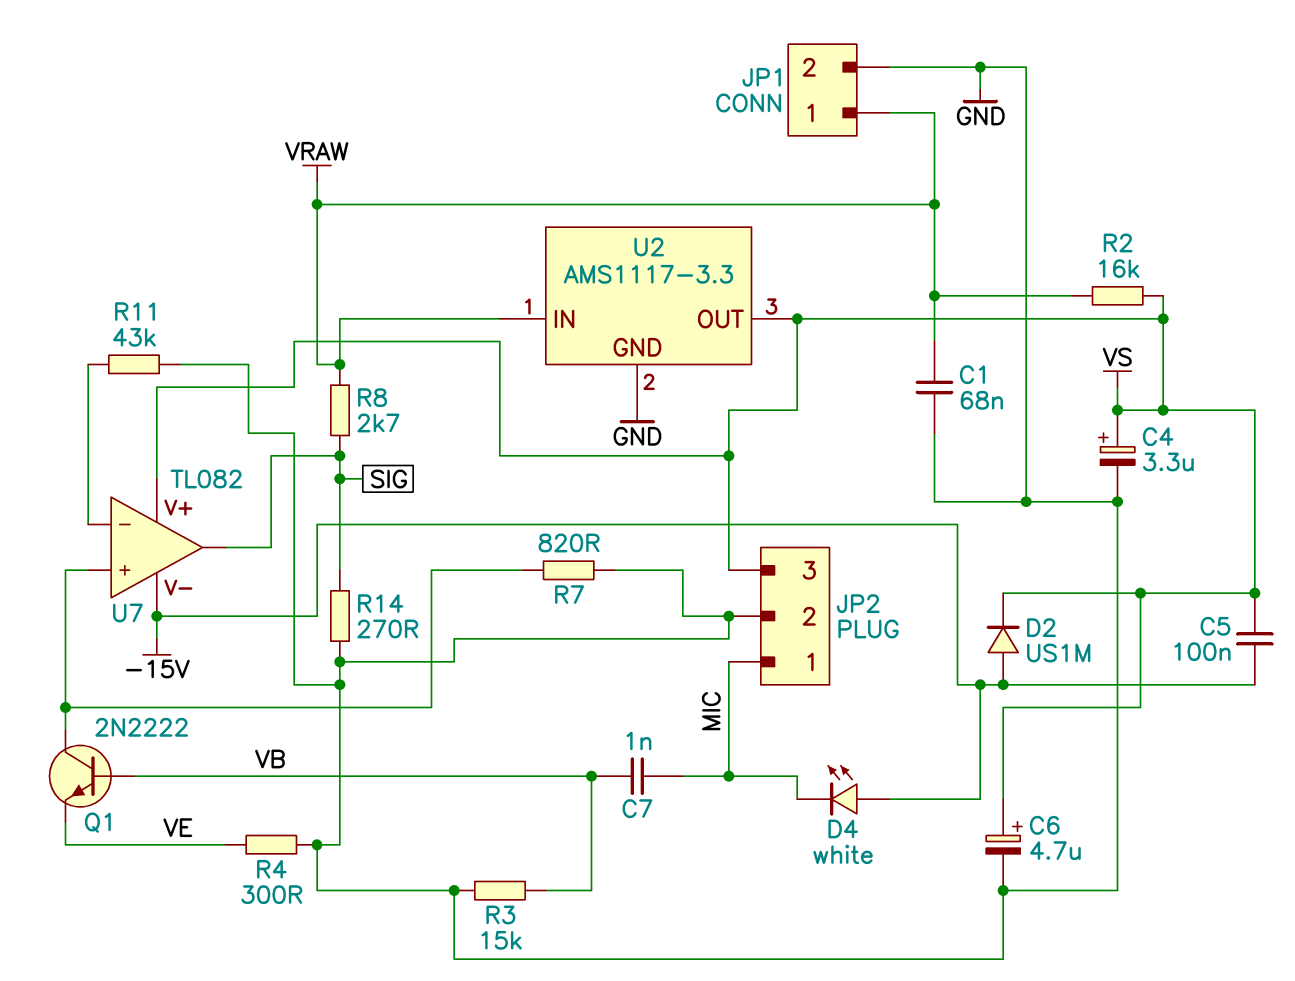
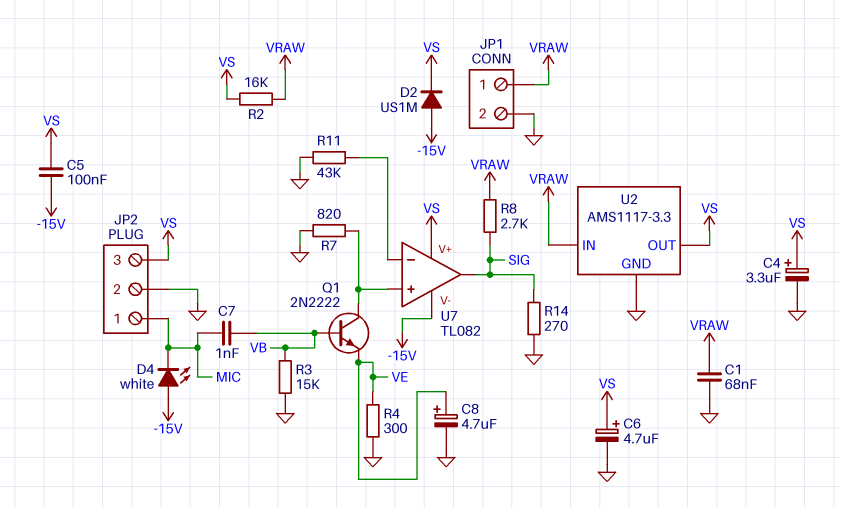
C8: none -> 4.7uF (plus VE, minus GND)

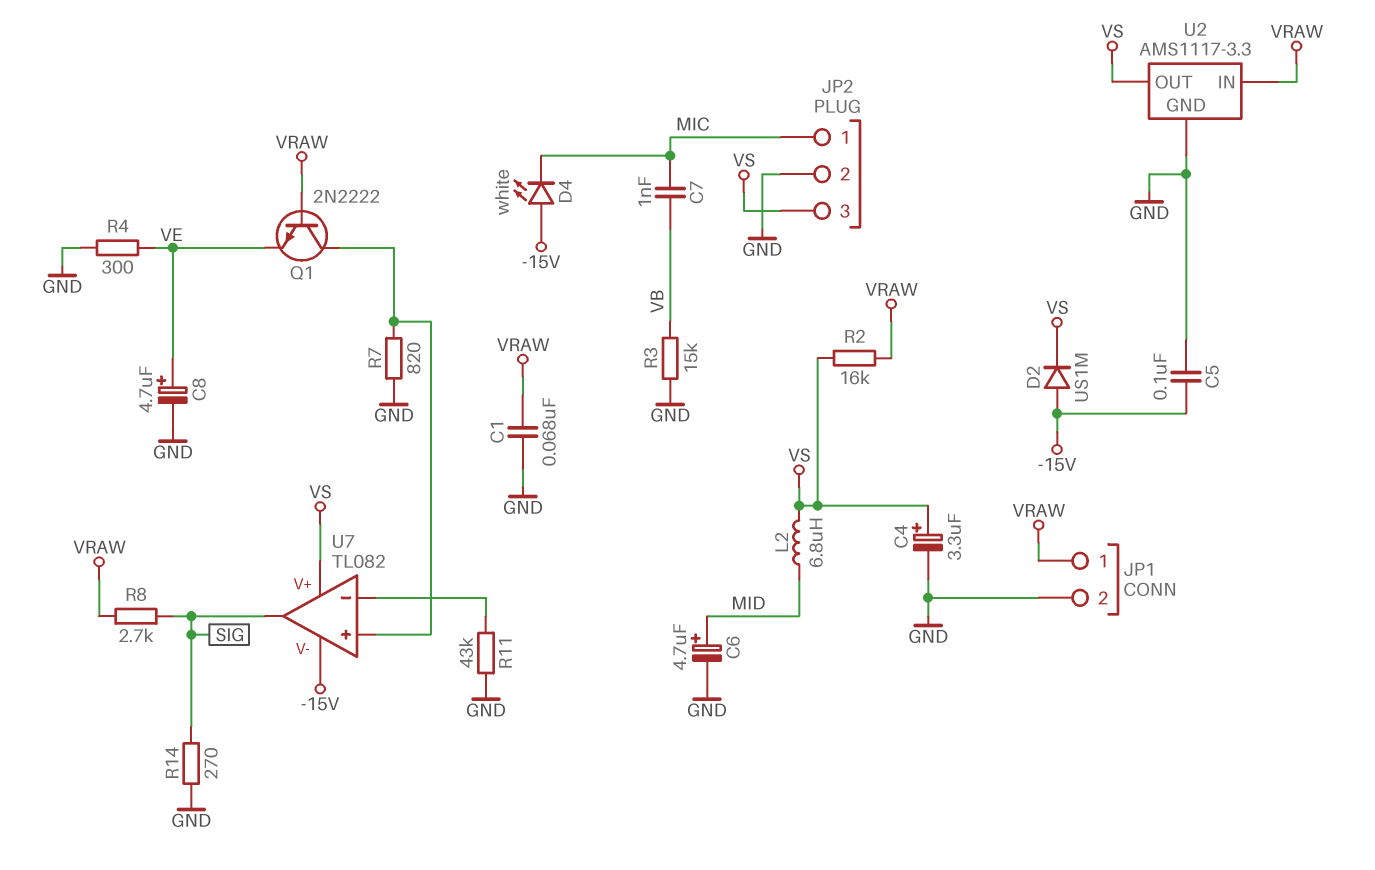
C5: 100nF (-15V, VS) -> 100nF (-15V, GND)
C6: 4.7uF (plus VS, minus GND) -> 4.7uF (plus MID, minus GND)
L2: none -> 6.8uH (MID, VS)
Q1: NPN 2N2222 (B VB, C U7/in+, E VE) -> NPN 2N2222 (B VRAW, C U7/in+, E VE)

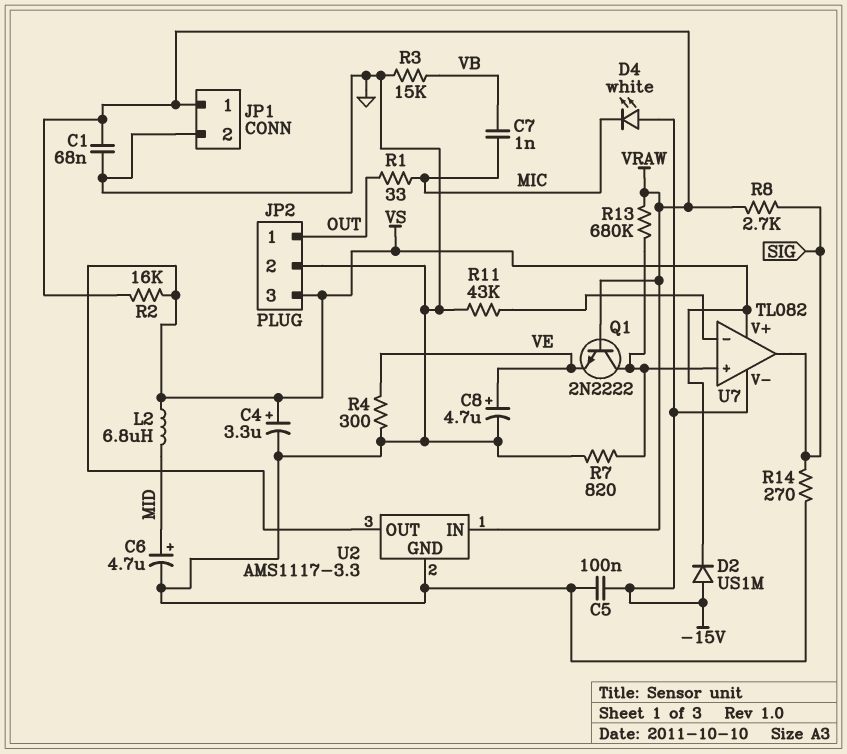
JP2 pin 1: MIC -> OUT
R1: none -> 33 (MIC, OUT)
R13: none -> 680k (U7/in+, VRAW)

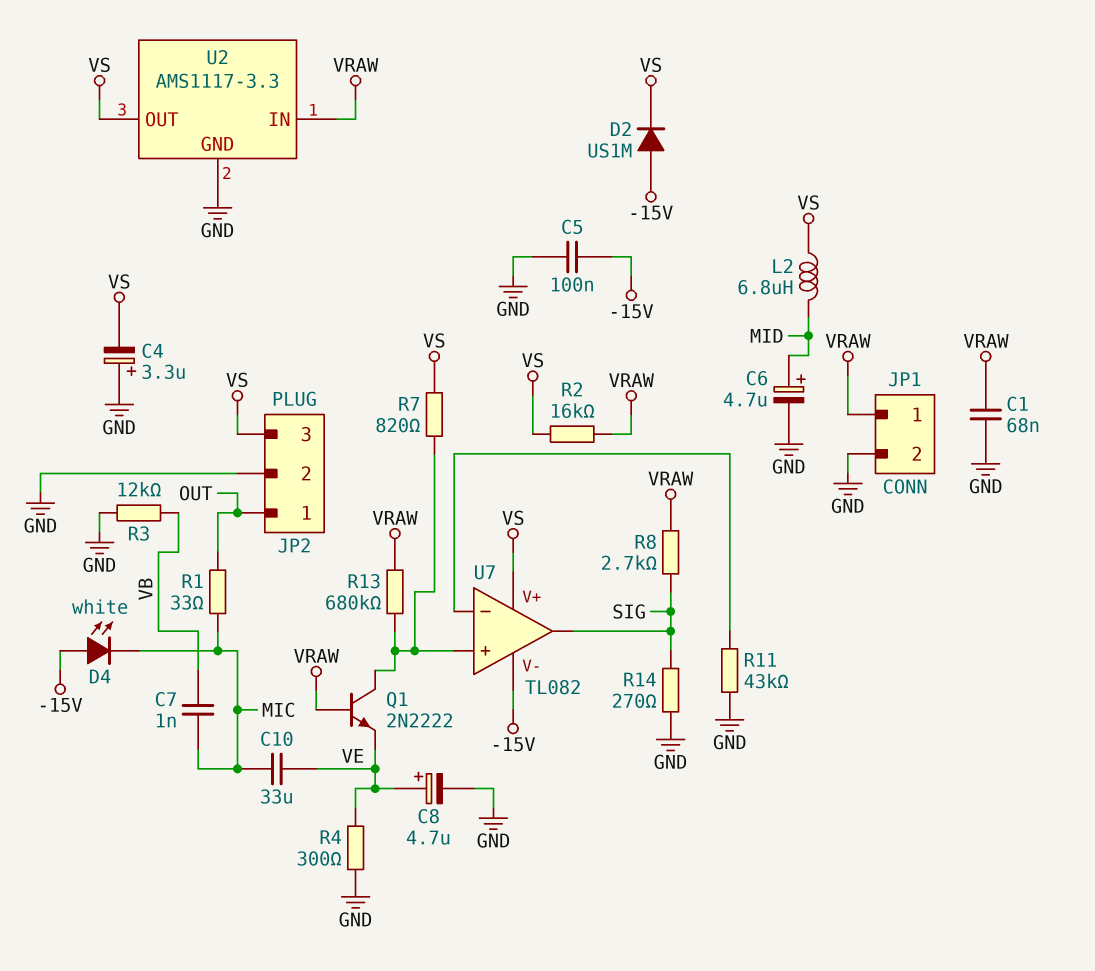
C4: 3.3uF (plus VS, minus GND) -> 3.3uF (plus GND, minus VS)
C10: none -> 33uF (MIC, VE)
R3: 15k (GND, VB) -> 12k (GND, VB)
R7: 820 (GND, U7/in+) -> 820 (U7/in+, VS)

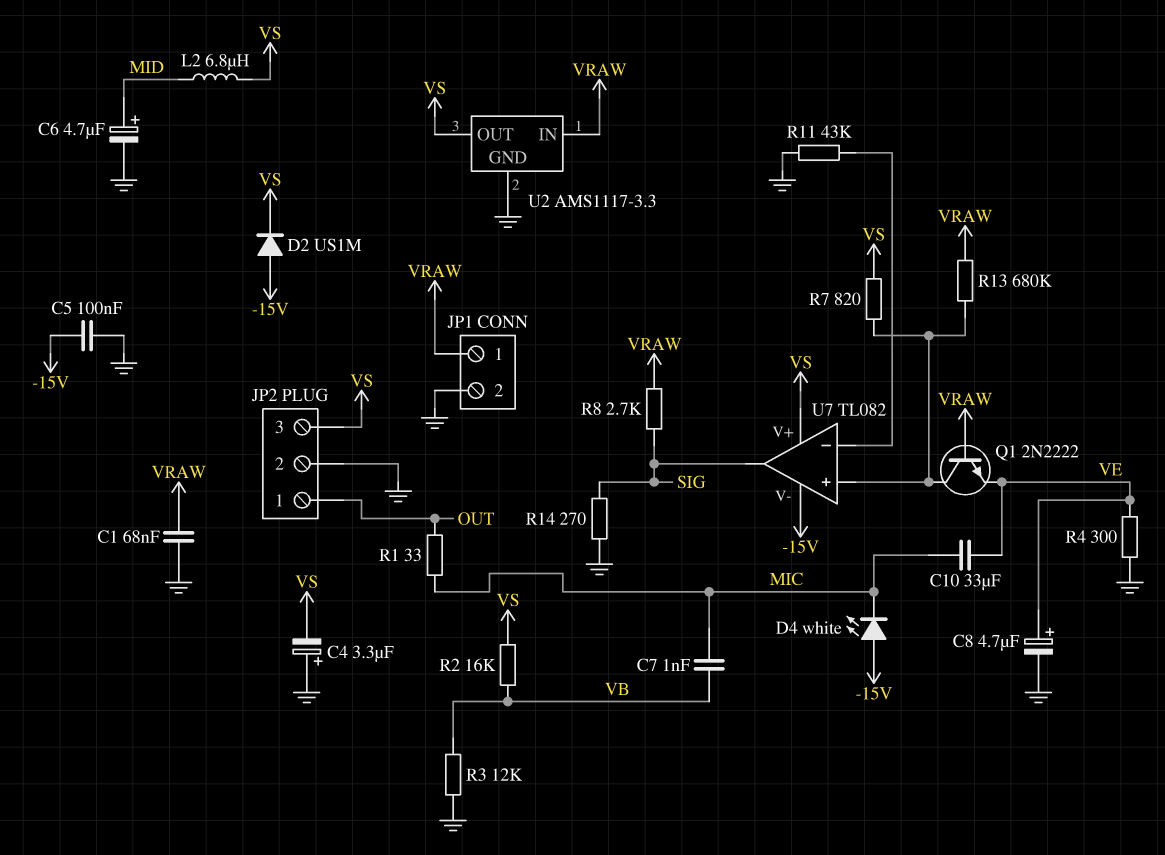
R2: 16k (VRAW, VS) -> 16k (VB, VS)

